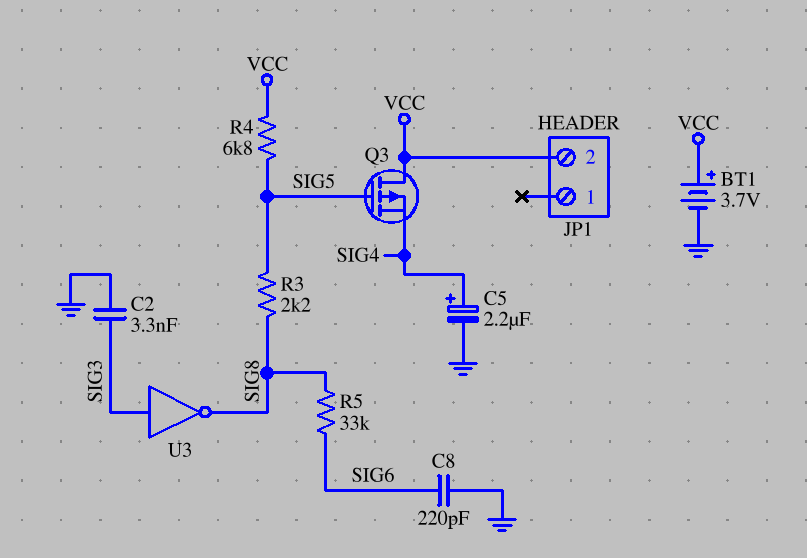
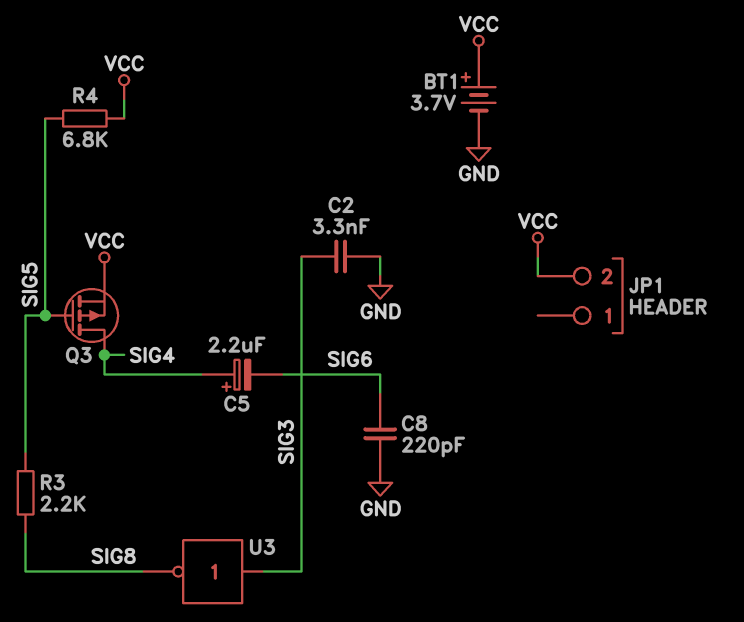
C5: 2.2uF (plus SIG4, minus GND) -> 2.2uF (plus SIG4, minus SIG6)
Q3: PMOS (G SIG5, D VCC, S SIG4) -> PMOS (G SIG5, D SIG4, S VCC)
R5: 33k (SIG6, SIG8) -> none

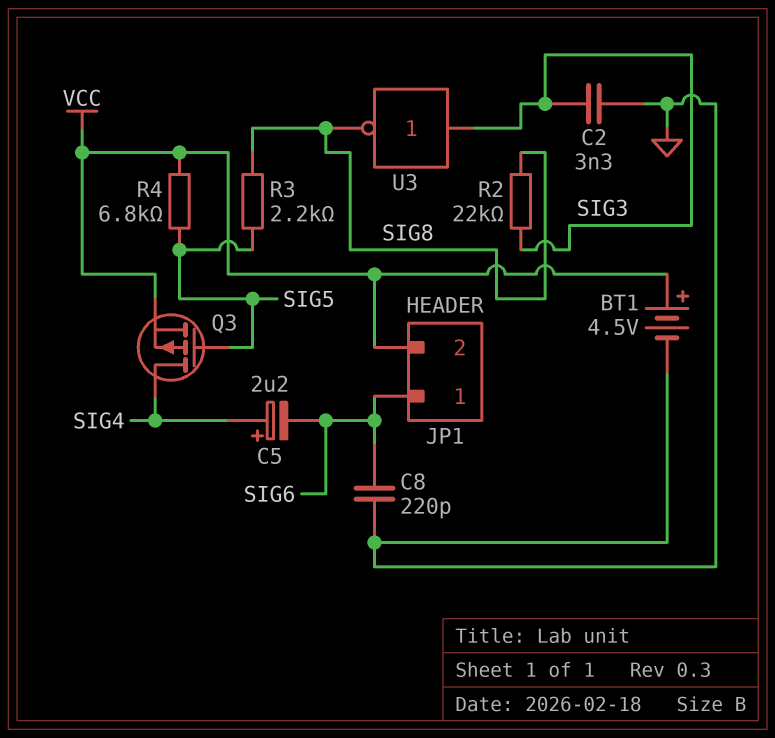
BT1: 3.7V (plus VCC, minus GND) -> 4.5V (plus VCC, minus GND)
JP1 pin 1: none -> SIG6
R2: none -> 22k (SIG3, SIG8)

